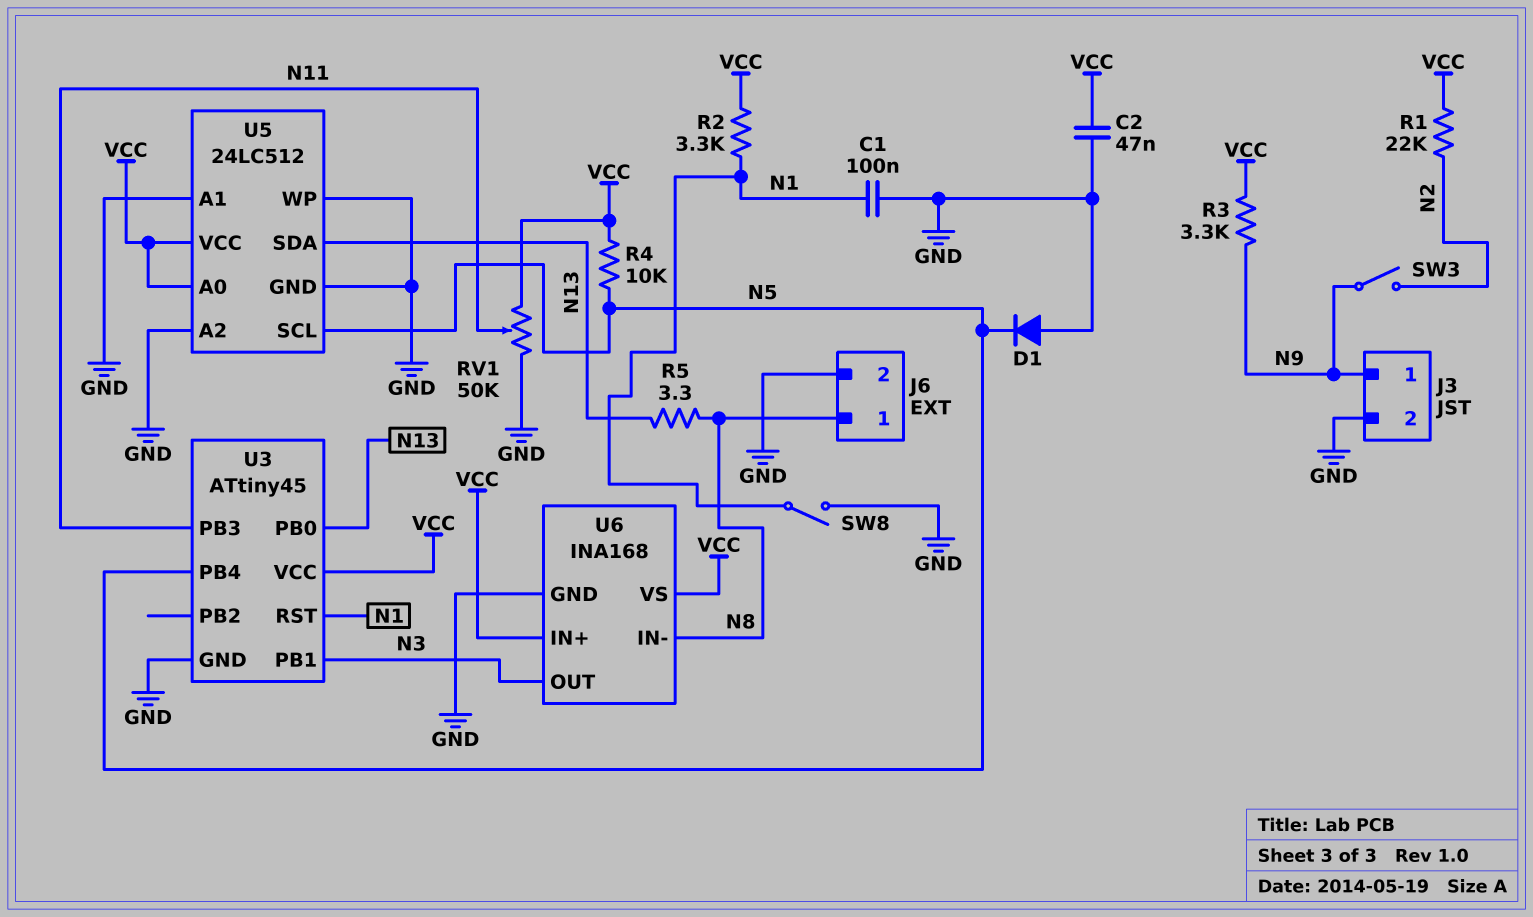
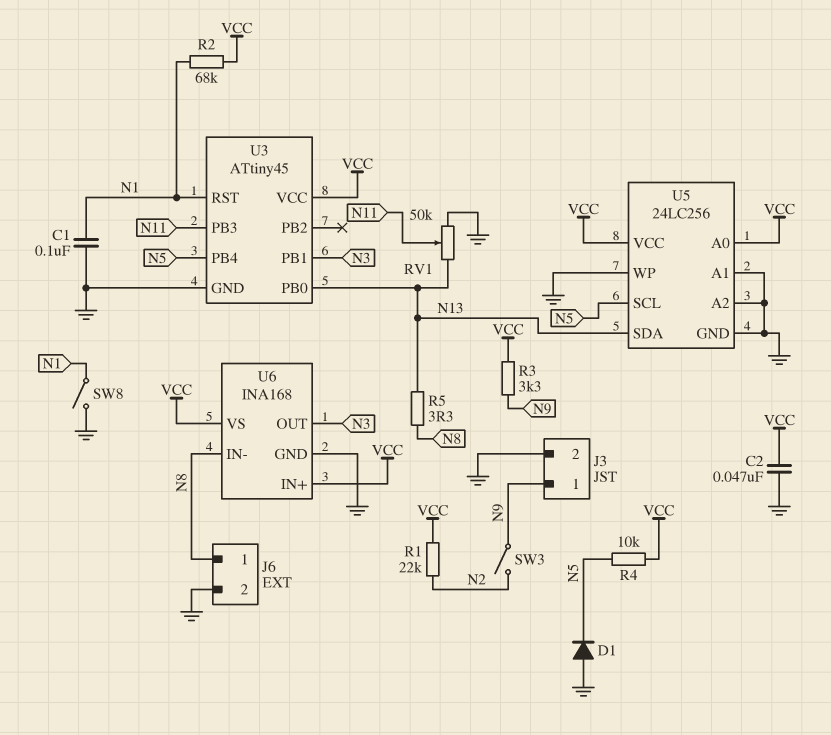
R2: 3.3k (N1, VCC) -> 68k (N1, VCC)
RV1: 50k (GND, VCC, wiper N11) -> 50k (GND, N13, wiper N11)
U5: 24LC512 -> 24LC256

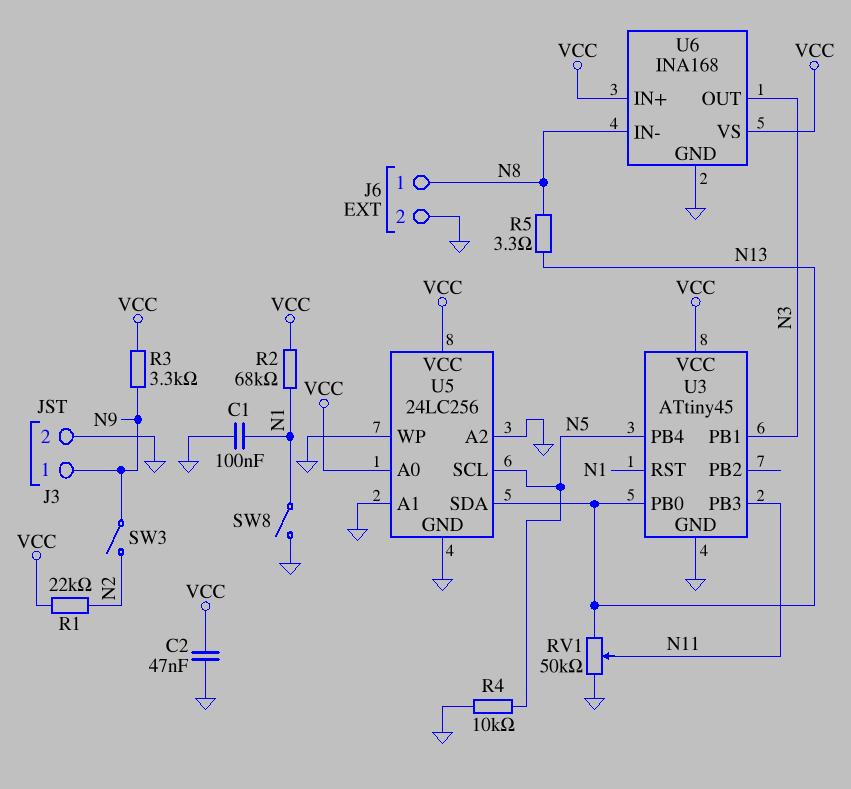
D1: diode (A GND, K N5) -> none
R4: 10k (N5, VCC) -> 10k (GND, N5)

